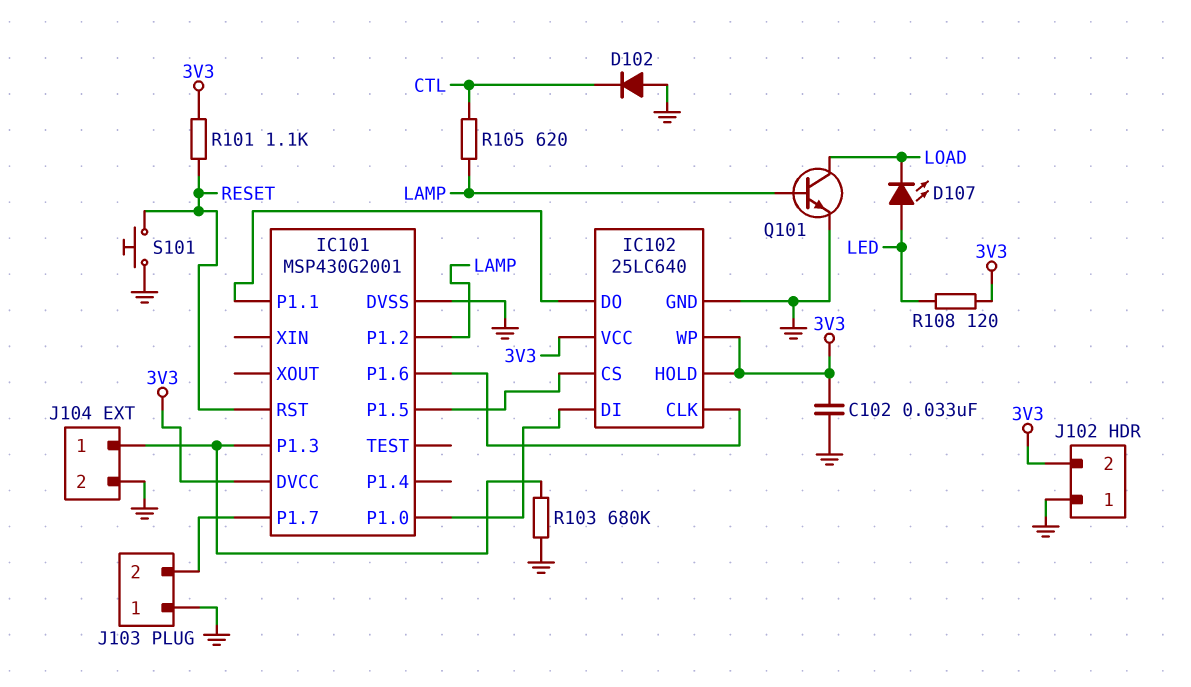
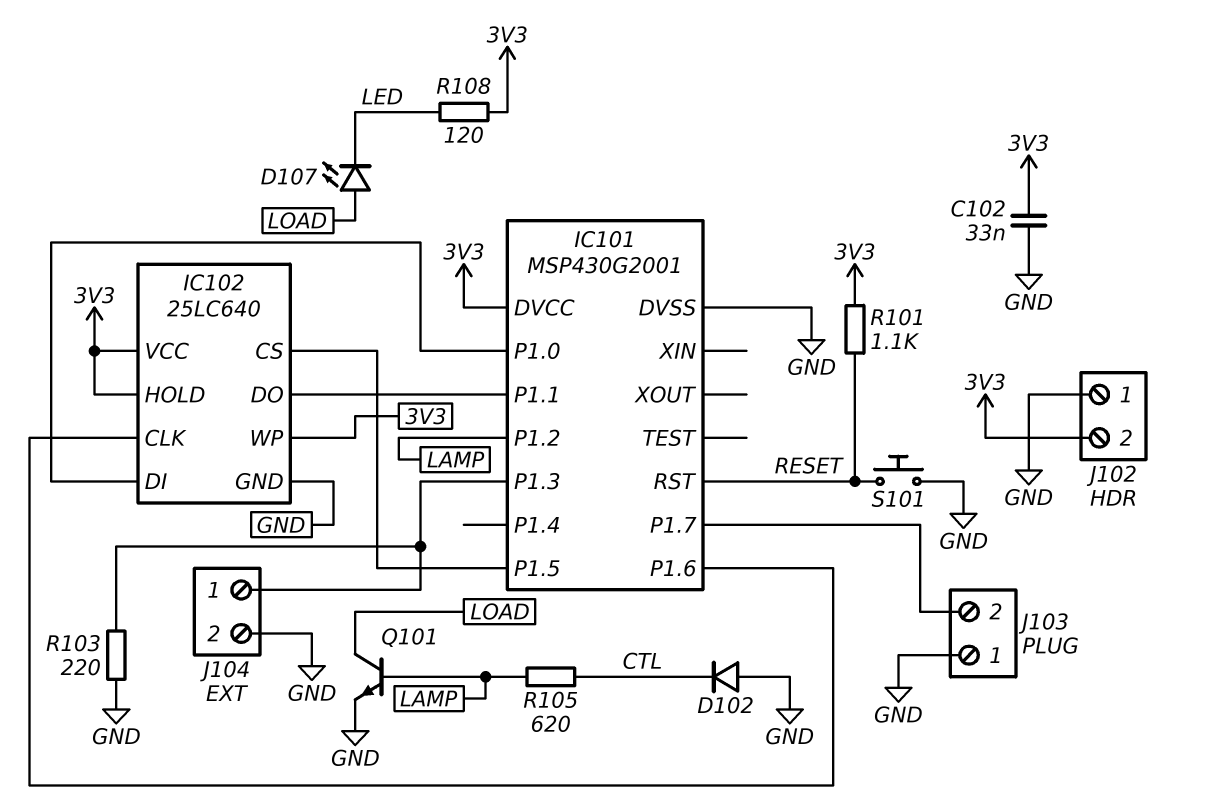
D107: LED (A LED, K LOAD) -> LED (A LOAD, K LED)
R103: 680k (GND, IC101/P1.3) -> 220 (GND, IC101/P1.3)

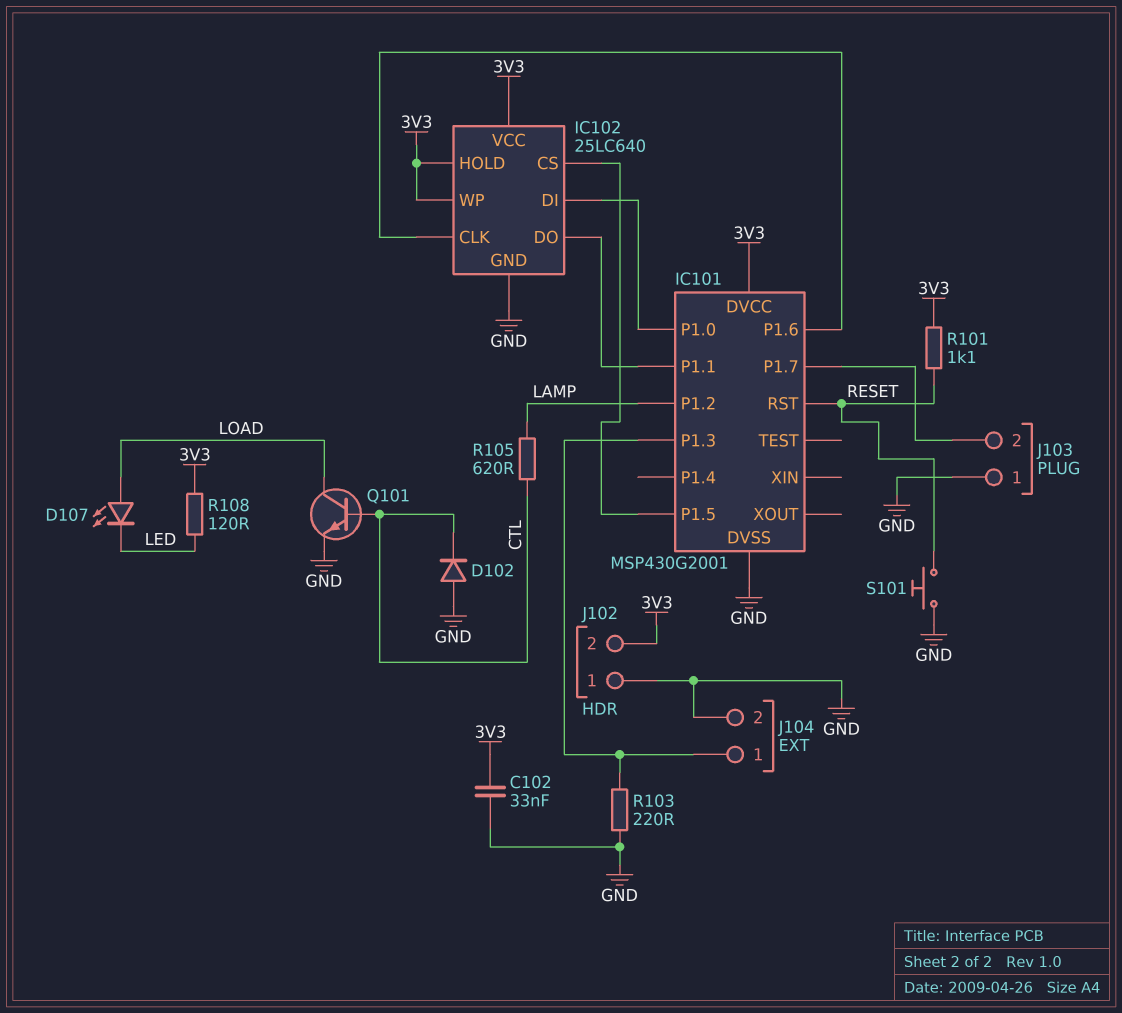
Q101: NPN (B LAMP, C LOAD, E GND) -> NPN (B CTL, C LOAD, E GND)

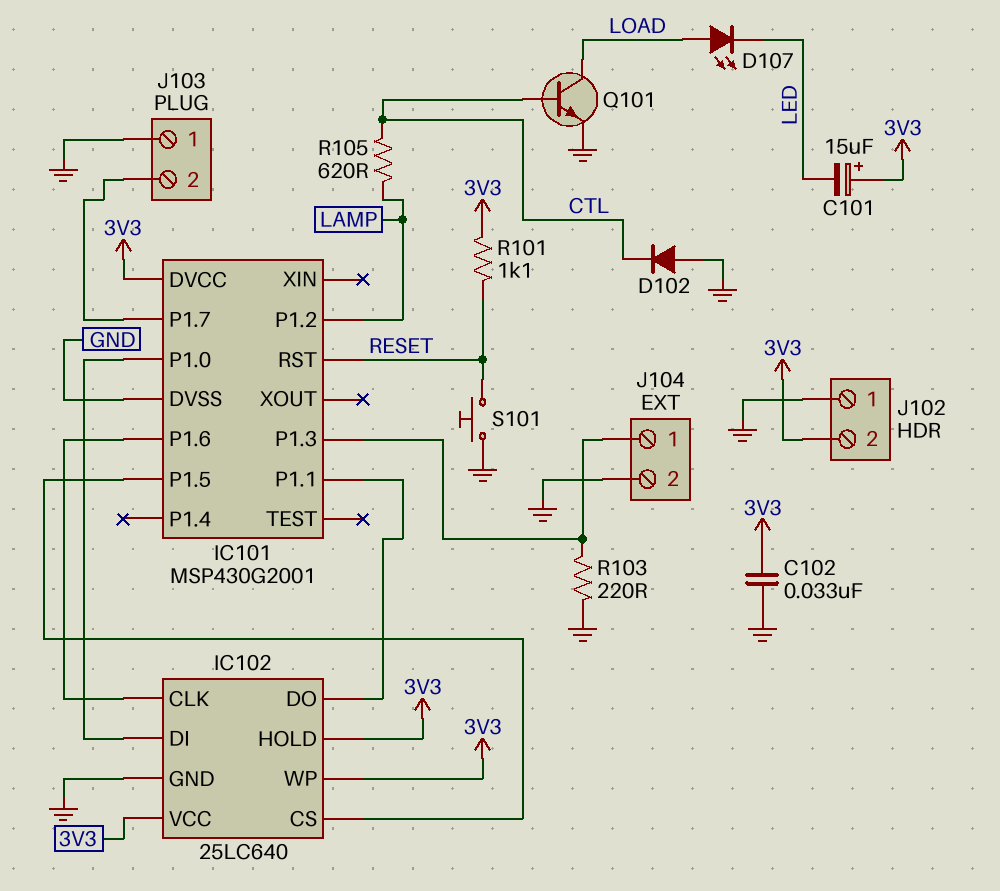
C101: none -> 15uF (plus 3V3, minus LED)
R108: 120 (3V3, LED) -> none

